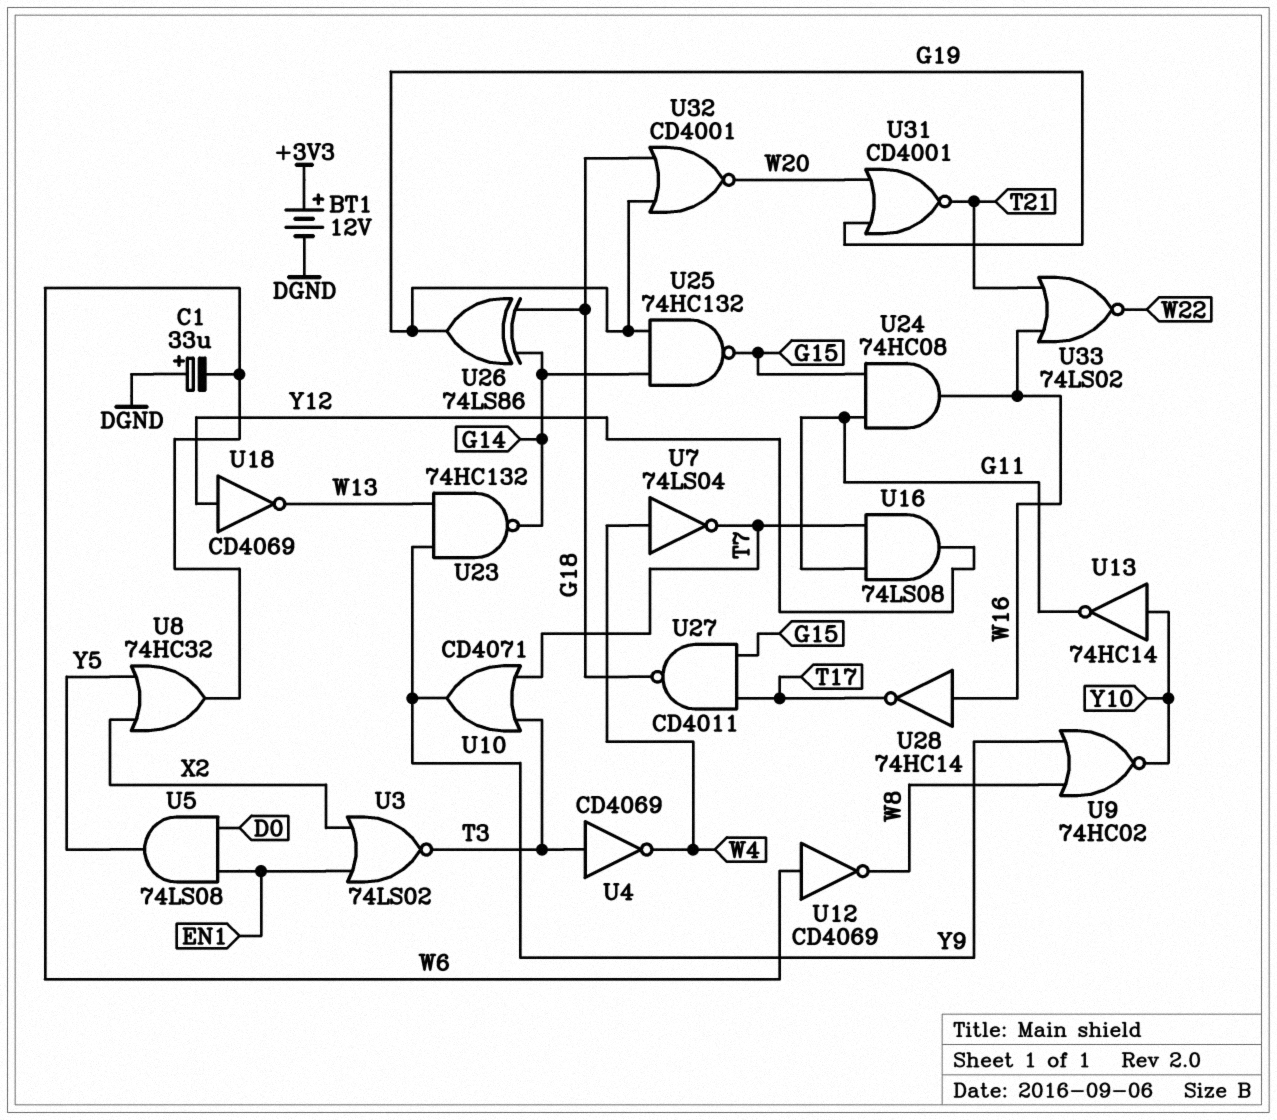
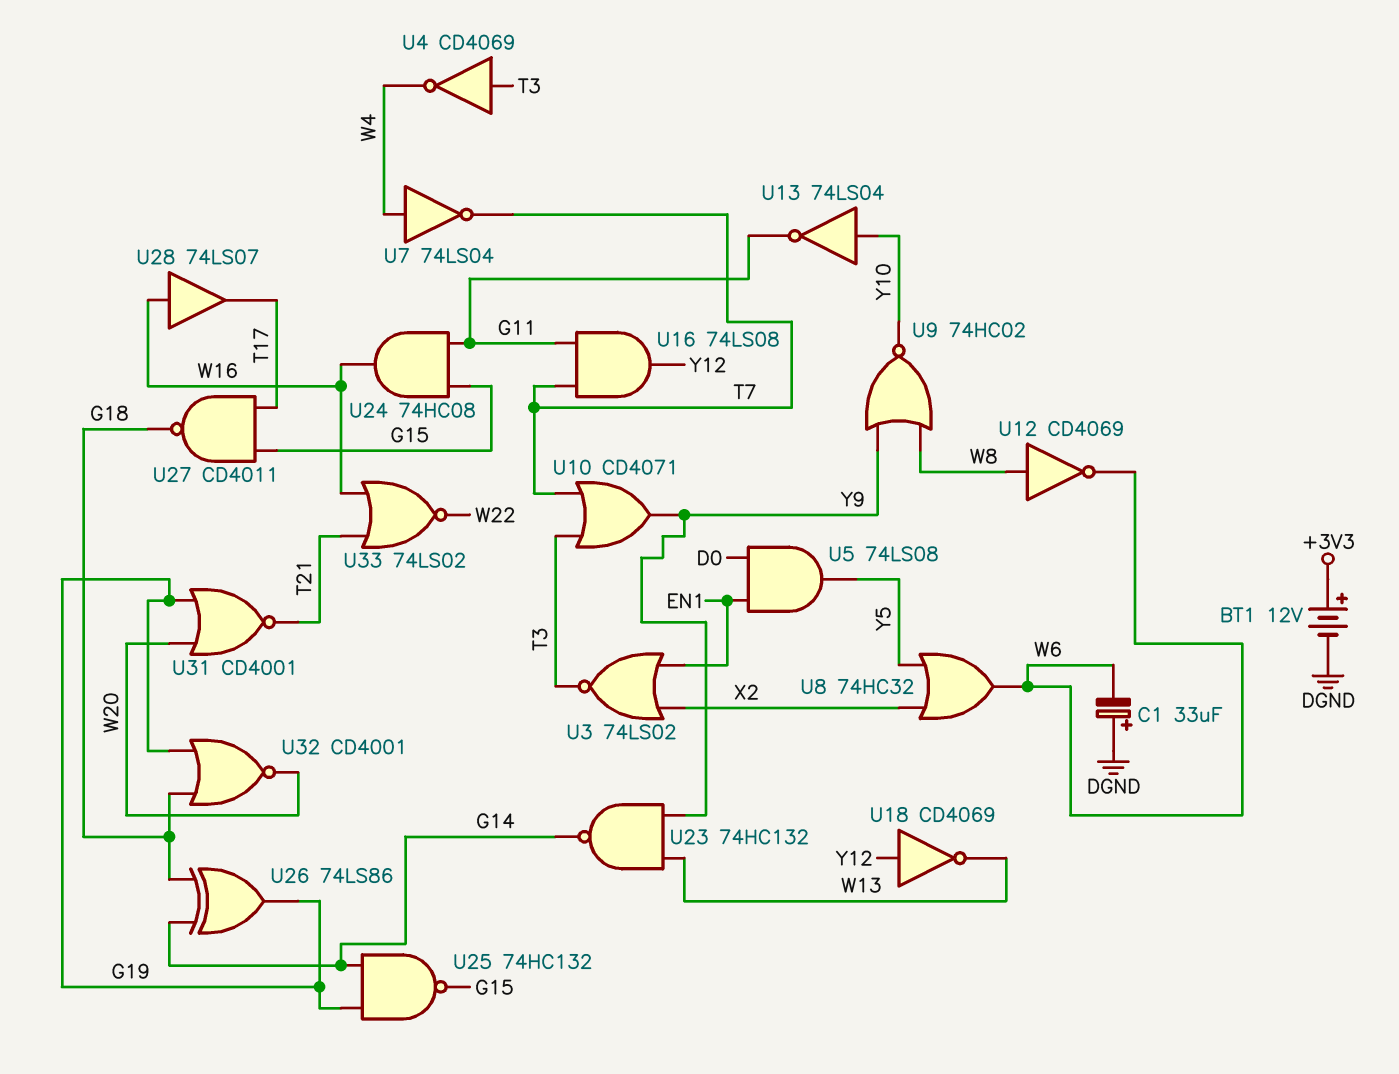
U12: NOT CD4069 (in W6, out W8) -> NOT CD4069 (in W8, out W6)
U13: NOT 74HC14 (in Y10, out G11) -> NOT 74LS04 (in Y10, out G11)
U28: NOT 74HC14 (in W16, out T17) -> buffer 74LS07 (in W16, out T17)

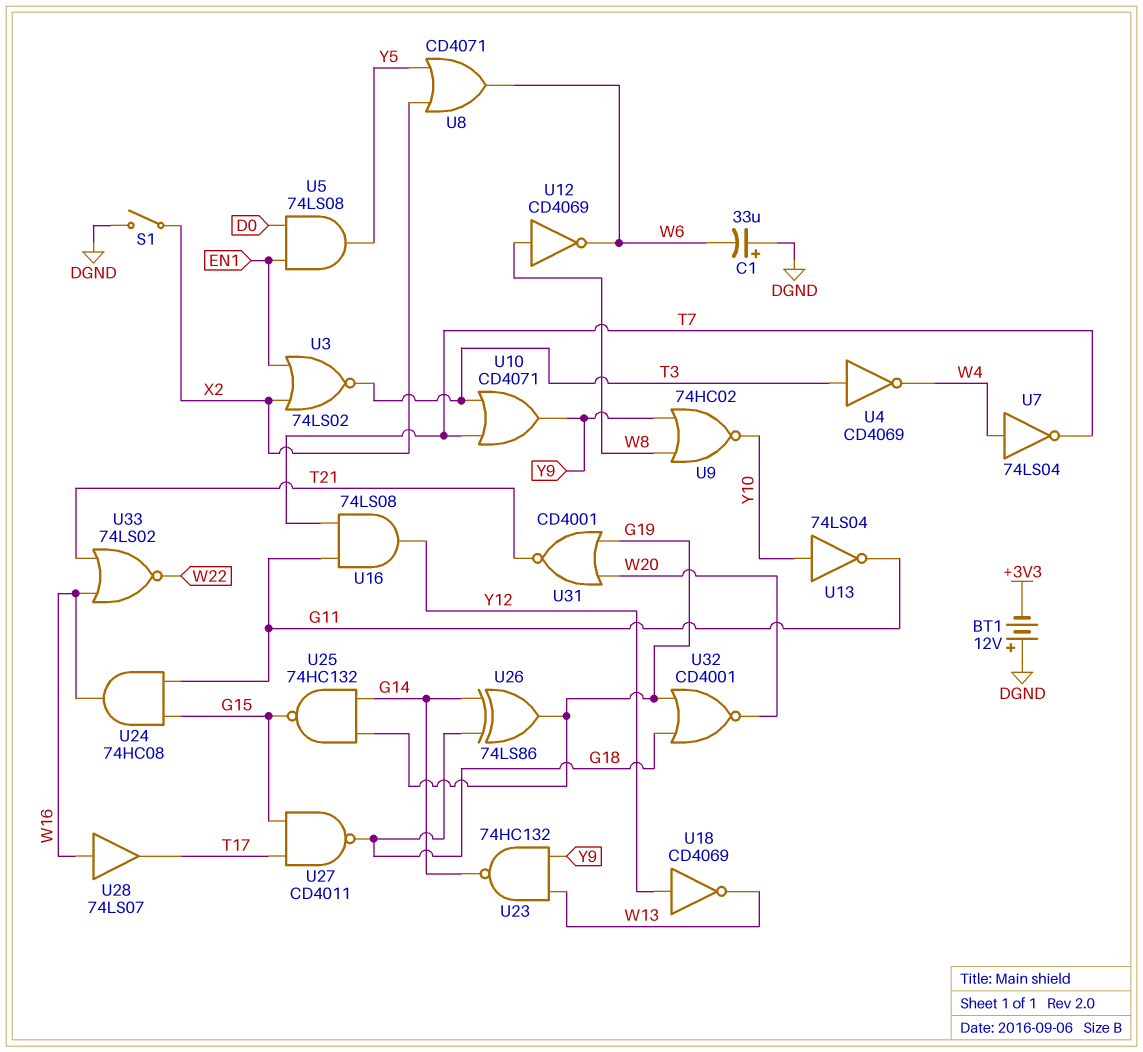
BT1: 12V (plus +3V3, minus DGND) -> 12V (plus DGND, minus +3V3)
S1: none -> switch (DGND, X2)
U8: OR 74HC32 (in X2, in Y5, out W6) -> OR CD4071 (in X2, in Y5, out W6)

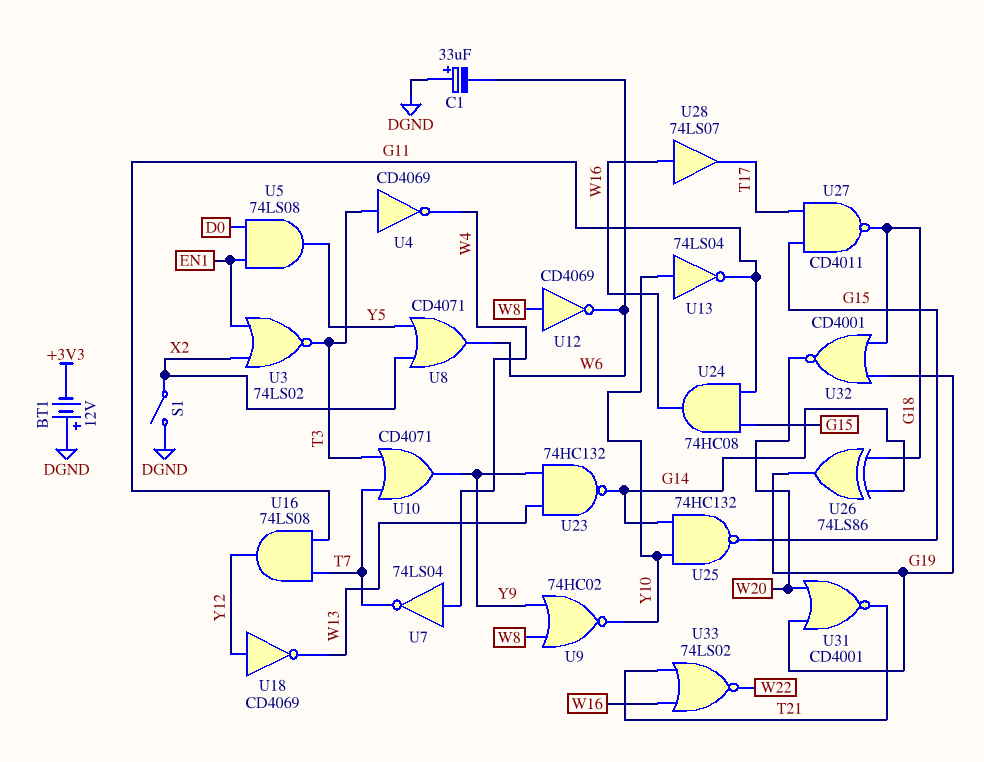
U25: NAND 74HC132 (in G14, in G19, out G15) -> NAND 74HC132 (in G14, in Y10, out G15)

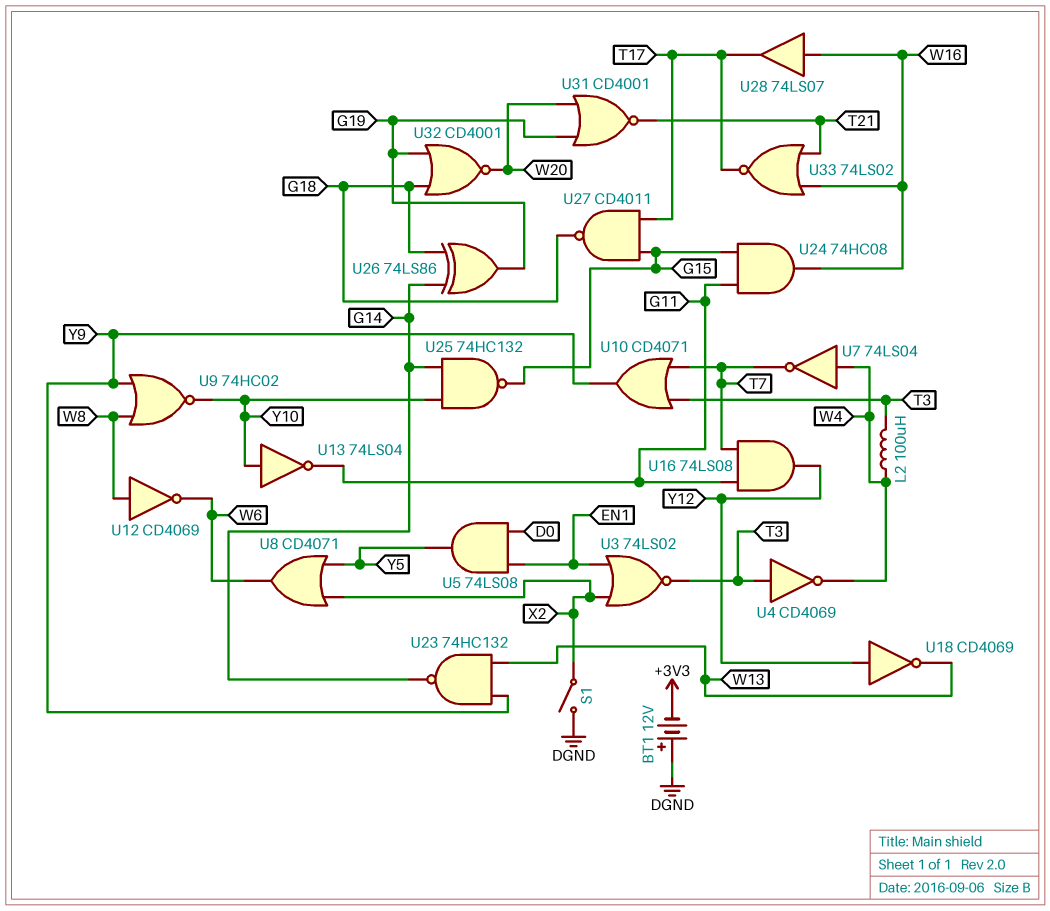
C1: 33uF (plus DGND, minus W6) -> none
L2: none -> 100uH (T3, W4)
U33: NOR 74LS02 (in T21, in W16, out W22) -> NOR 74LS02 (in T21, in W16, out T17)

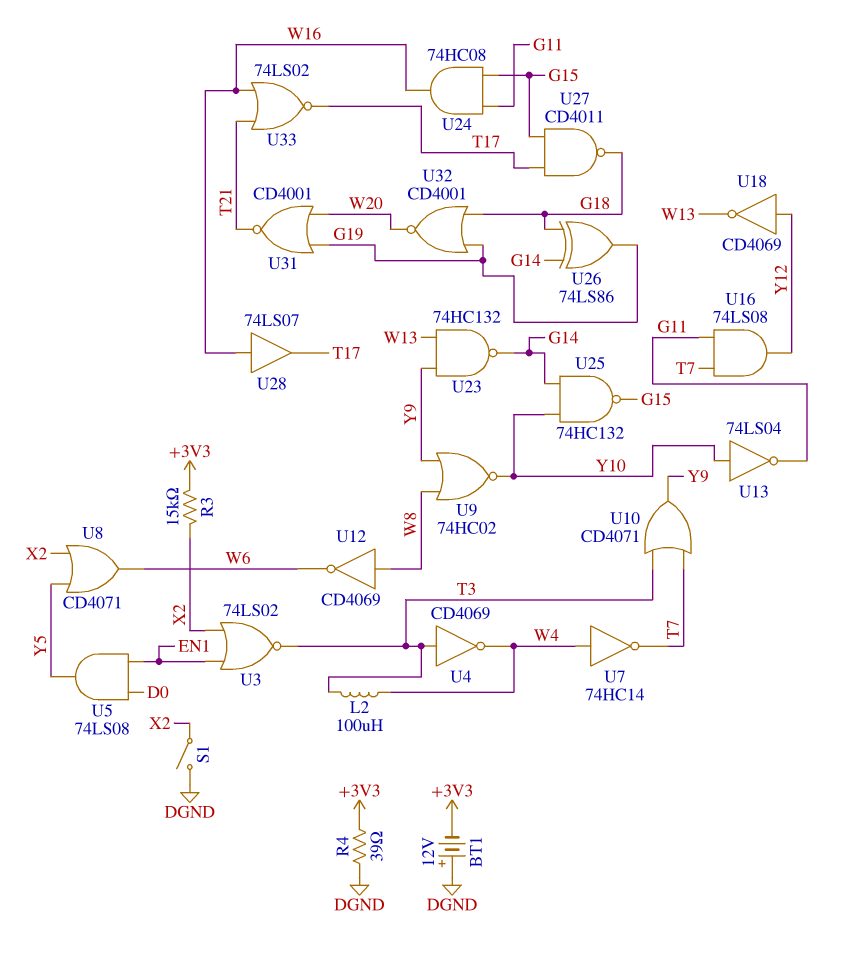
R3: none -> 15k (+3V3, X2)
R4: none -> 39 (+3V3, DGND)
U7: NOT 74LS04 (in W4, out T7) -> NOT 74HC14 (in W4, out T7)

